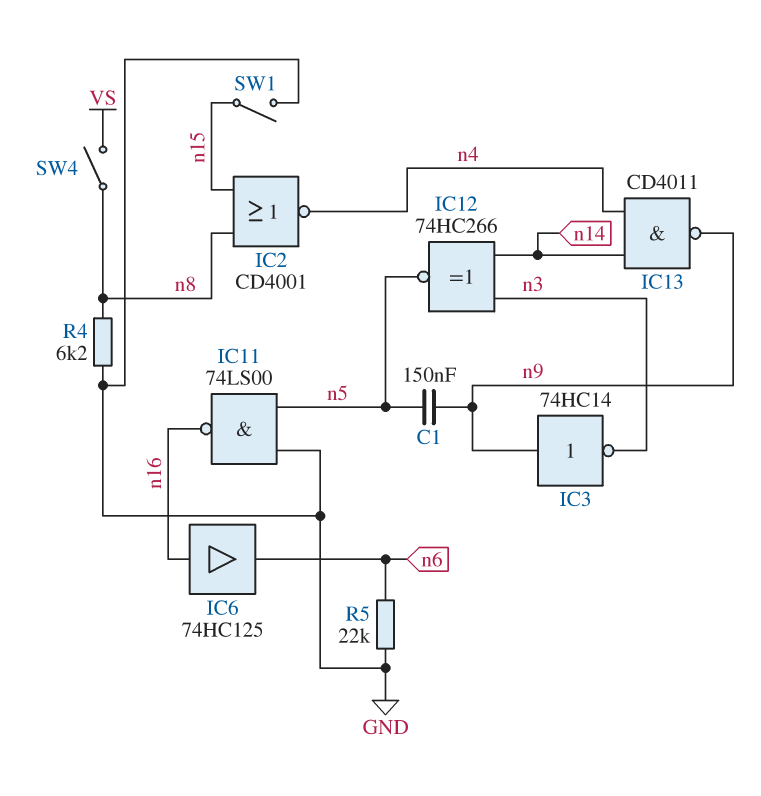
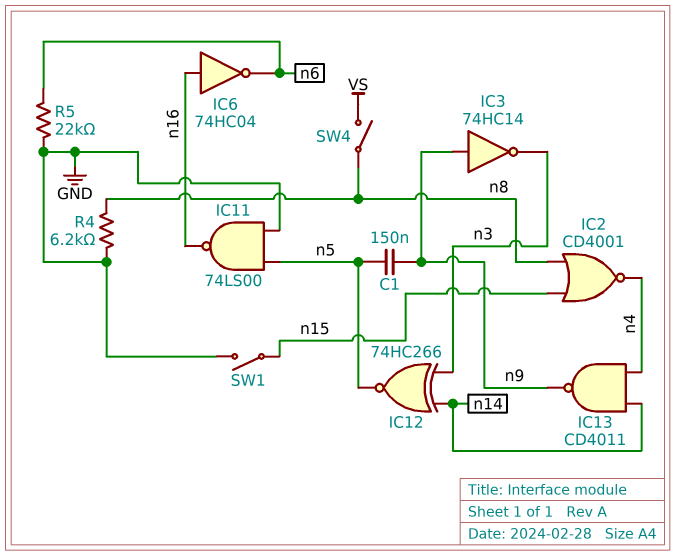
IC6: buffer 74HC125 (in n16, out n6) -> NOT 74HC04 (in n16, out n6)

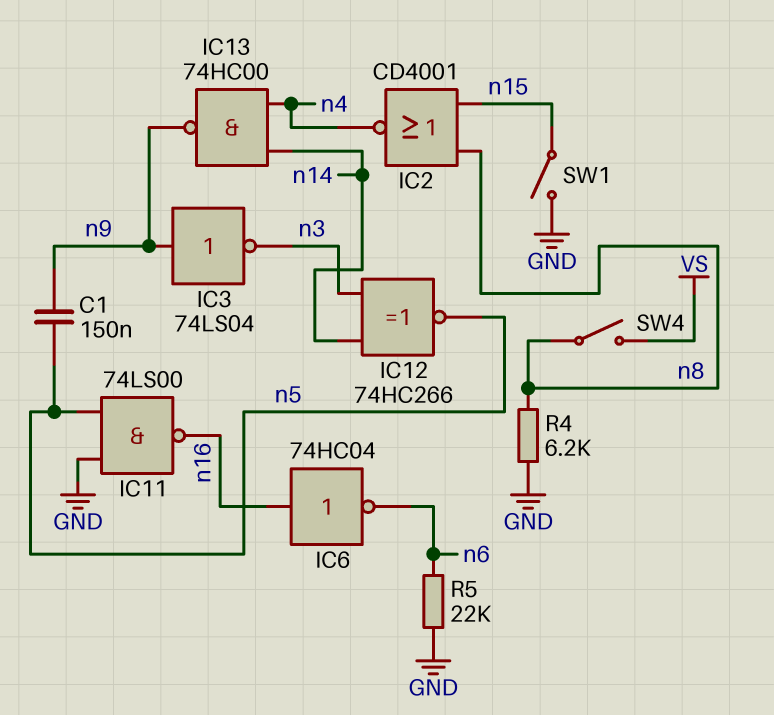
IC3: NOT 74HC14 (in n9, out n3) -> NOT 74LS04 (in n9, out n3)
IC13: NAND CD4011 (in n4, in n14, out n9) -> NAND 74HC00 (in n4, in n14, out n9)

